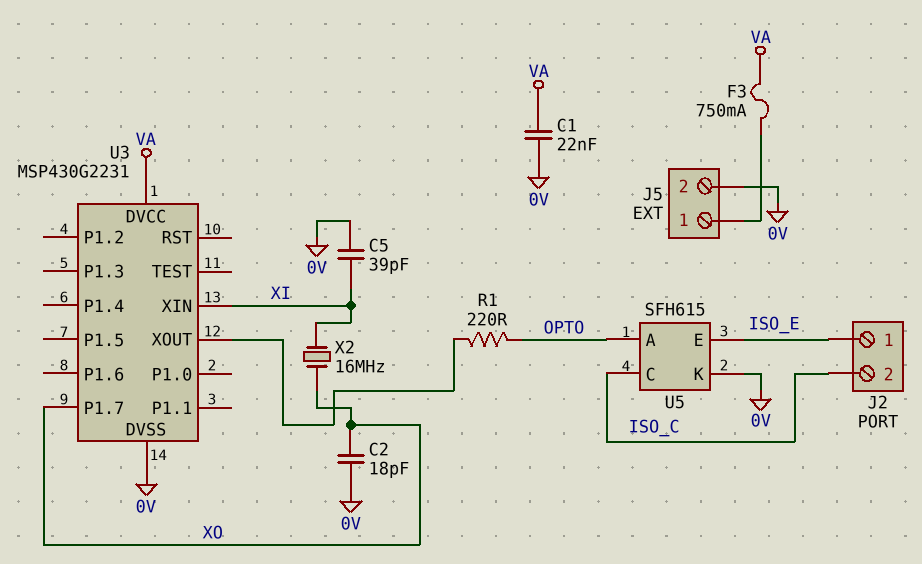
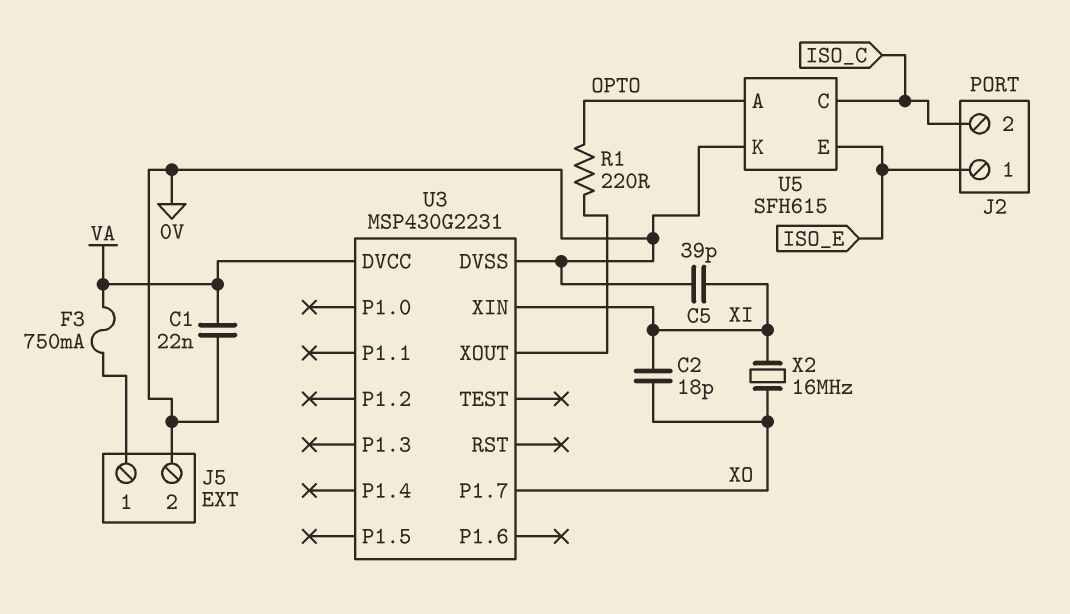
C2: 18pF (0V, XO) -> 18pF (XI, XO)

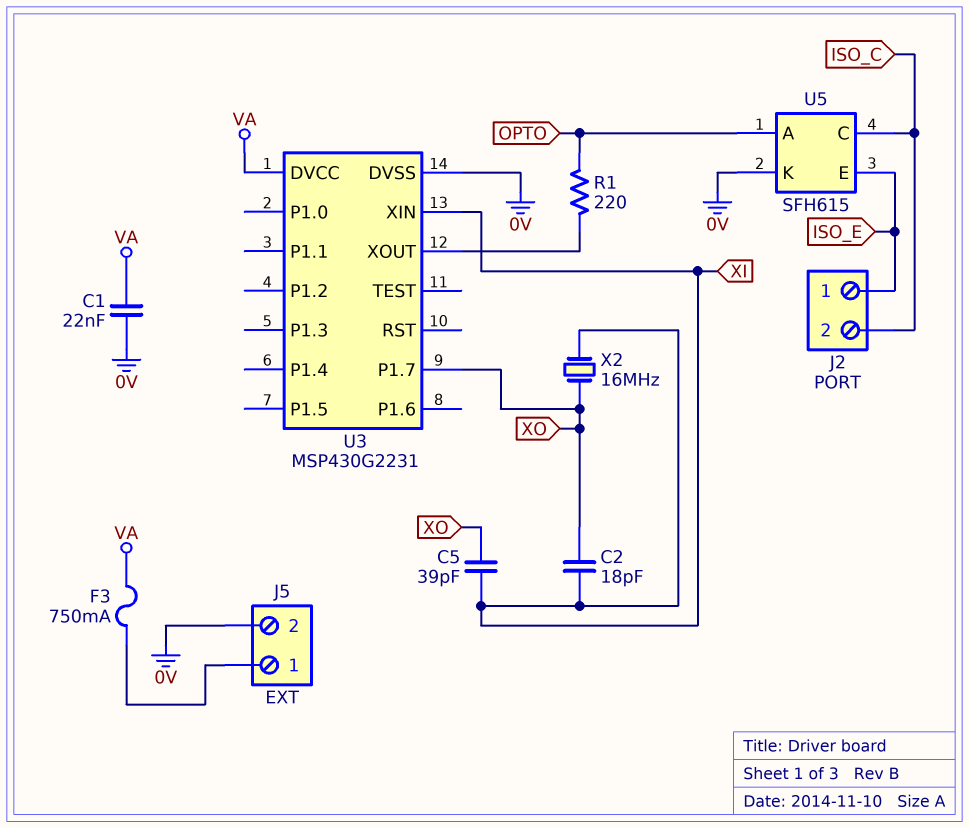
C5: 39pF (0V, XI) -> 39pF (XI, XO)

